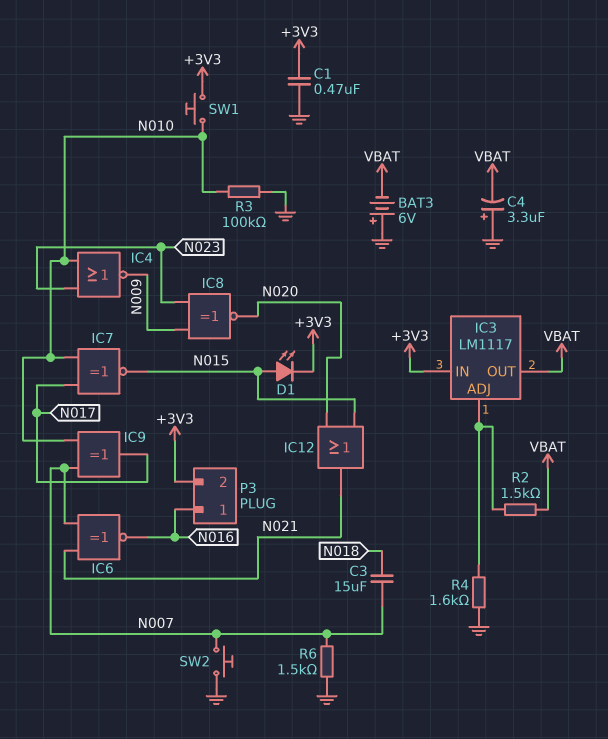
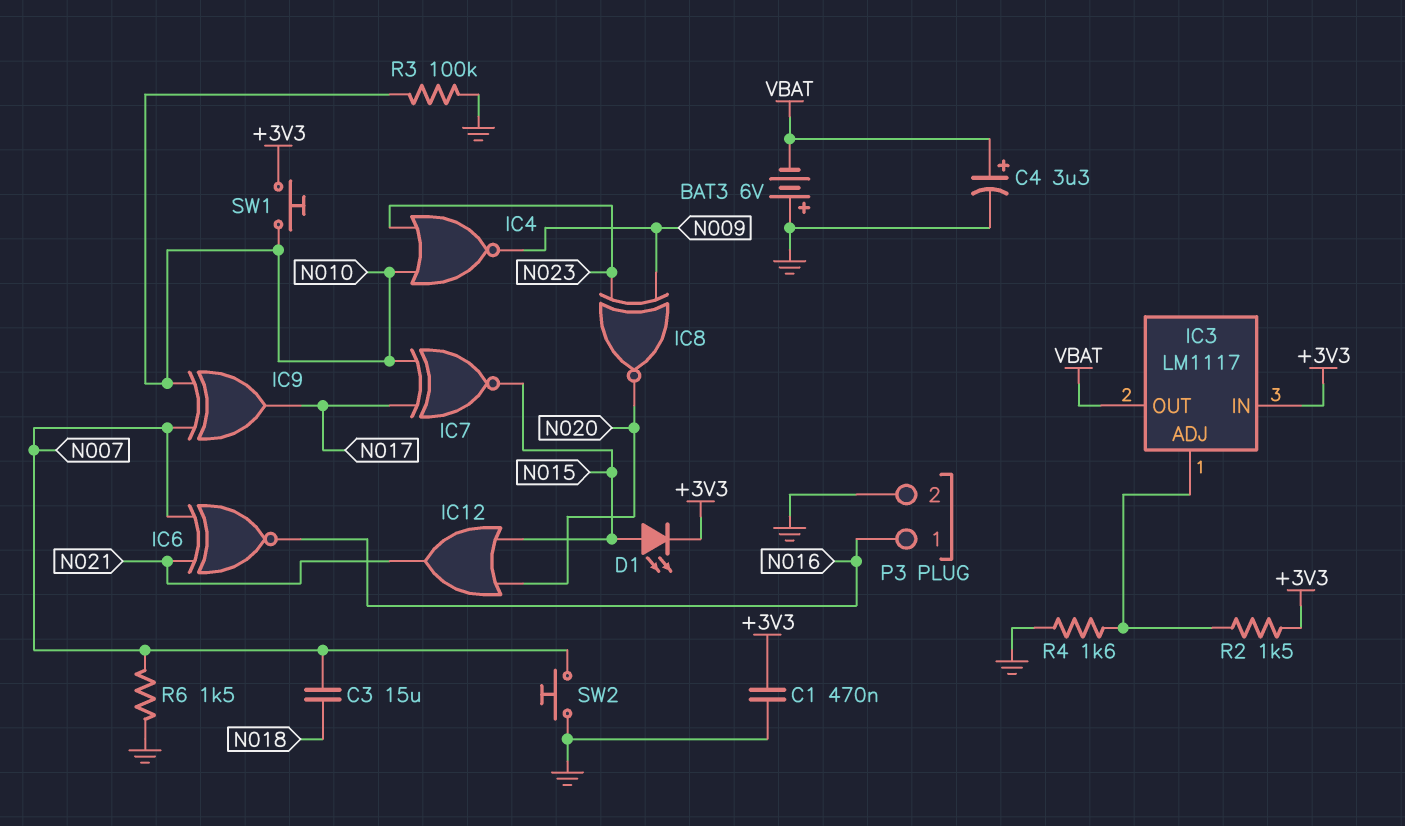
C4: 3.3uF (plus GND, minus VBAT) -> 3.3uF (plus VBAT, minus GND)
P3 pin 2: +3V3 -> GND
R2: 1.5k (IC3/ADJ, VBAT) -> 1.5k (+3V3, IC3/ADJ)

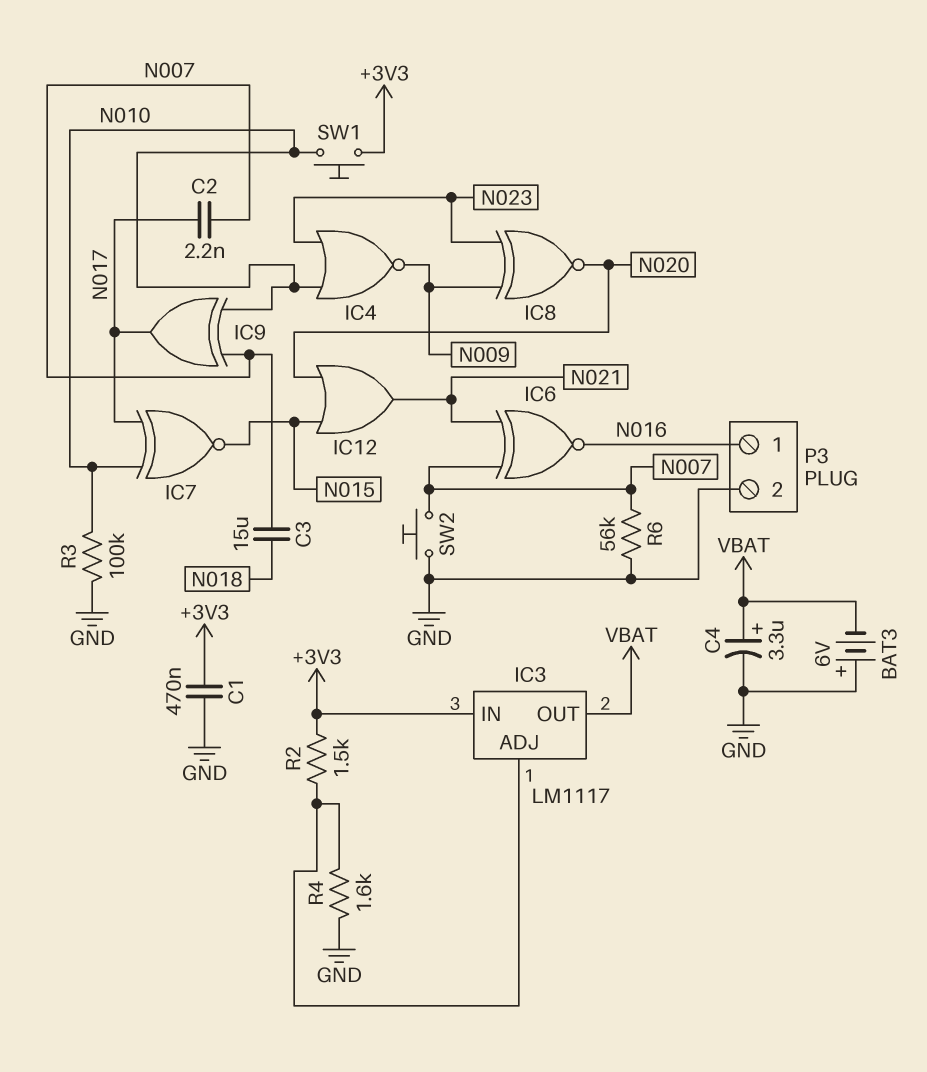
C2: none -> 2.2nF (N007, N017)
D1: LED (A N015, K +3V3) -> none
R6: 1.5k (GND, N007) -> 56k (GND, N007)

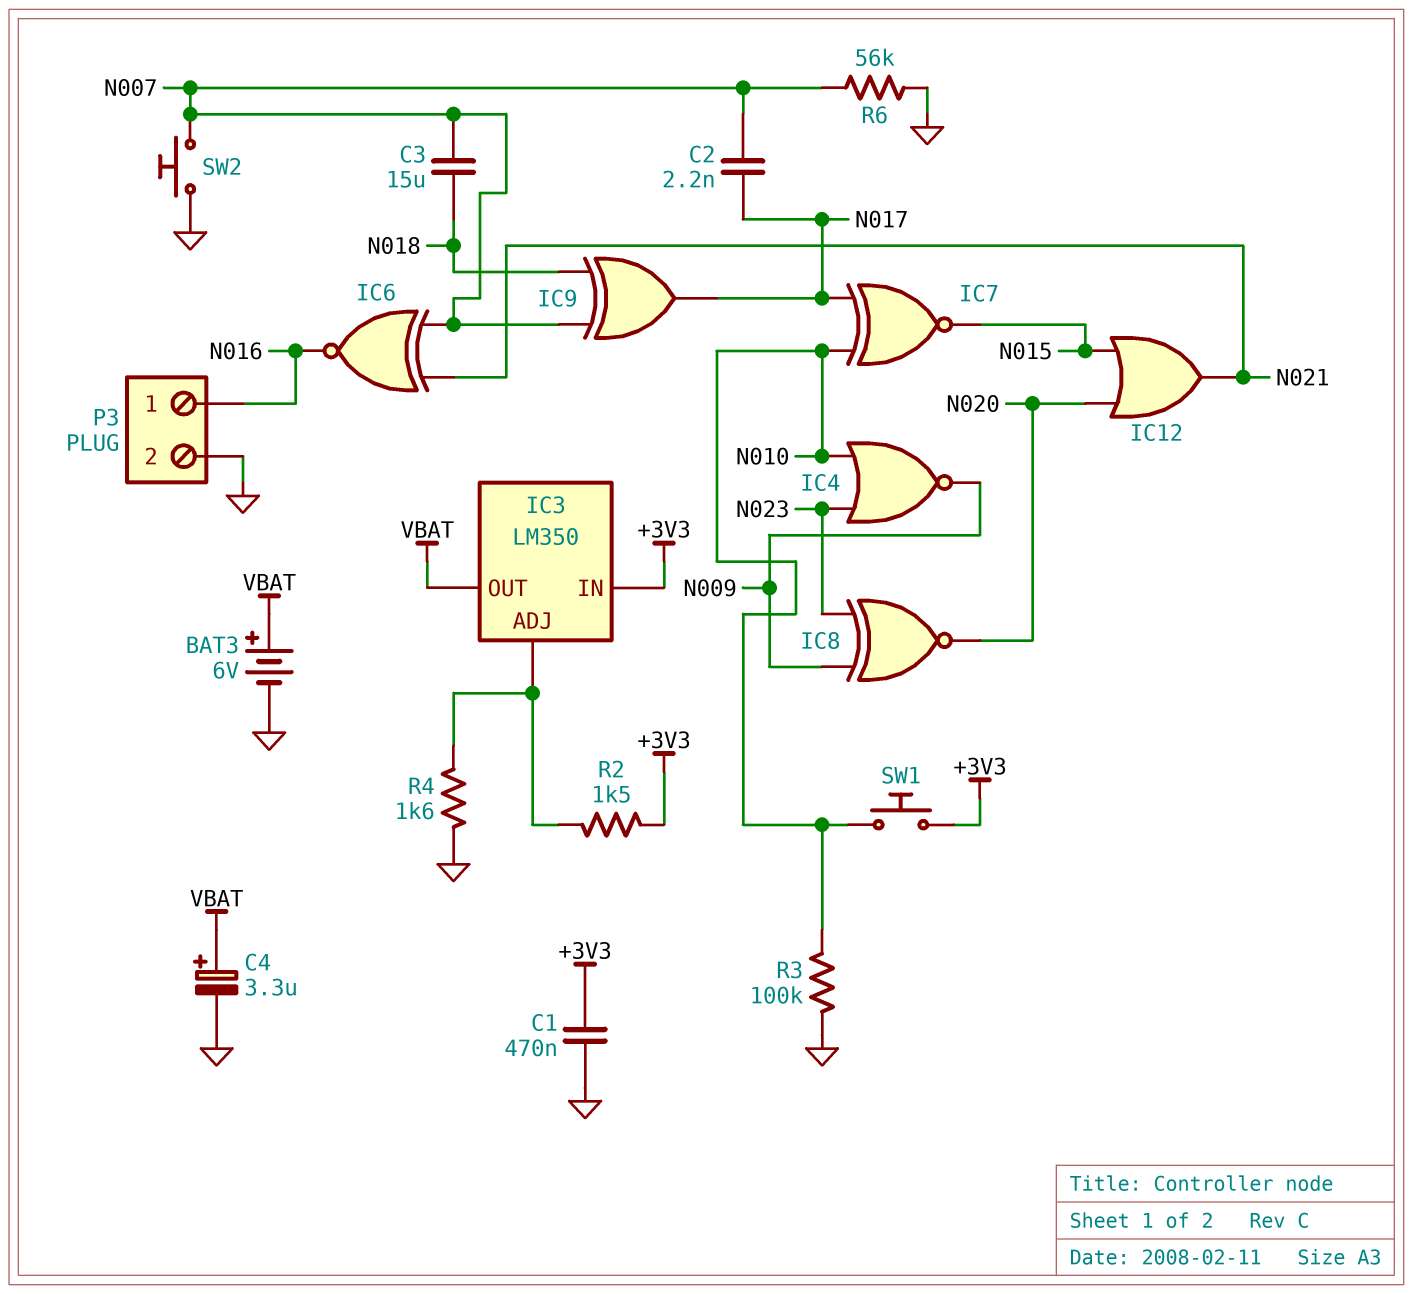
BAT3: 6V (plus GND, minus VBAT) -> 6V (plus VBAT, minus GND)
IC3: LM1117 -> LM350
IC9: XOR (in N007, in N010, out N017) -> XOR (in N007, in N018, out N017)

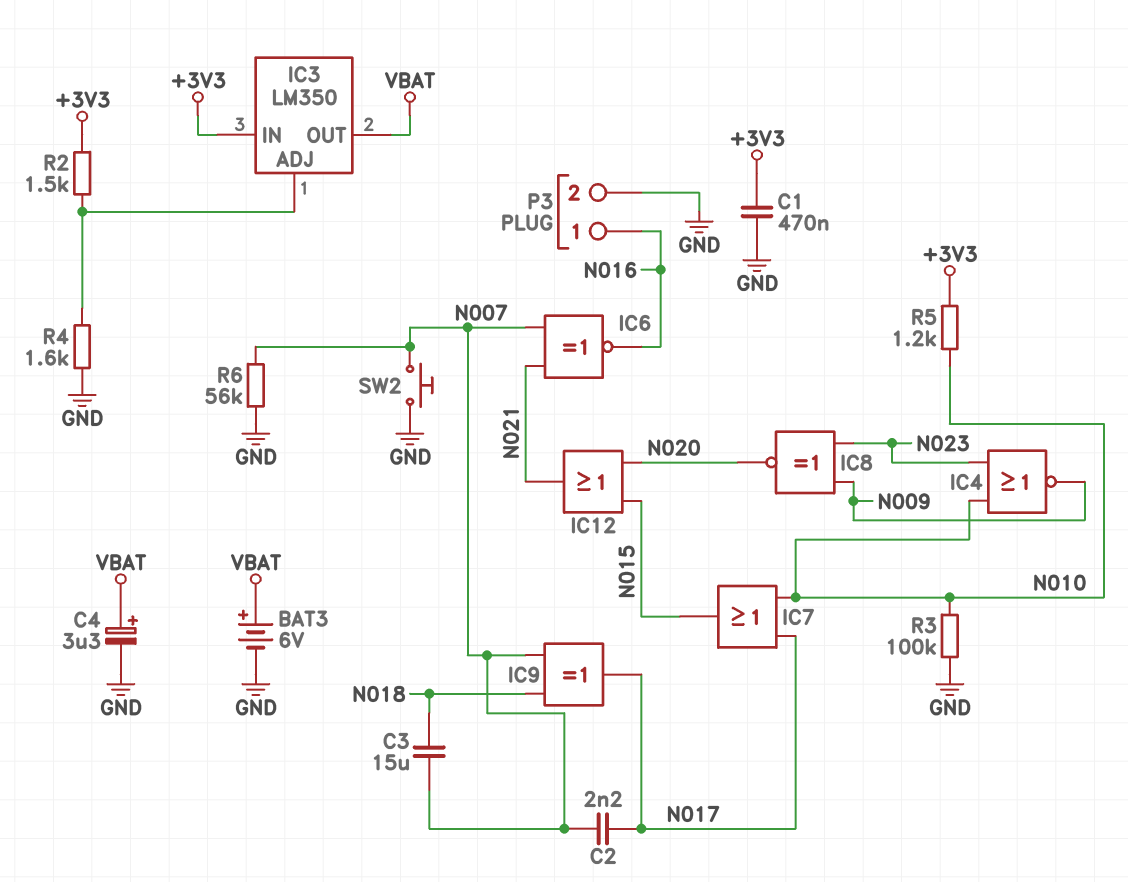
IC7: XNOR (in N010, in N017, out N015) -> OR (in N010, in N017, out N015)
R5: none -> 1.2k (+3V3, N010)
SW1: button (+3V3, N010) -> none

